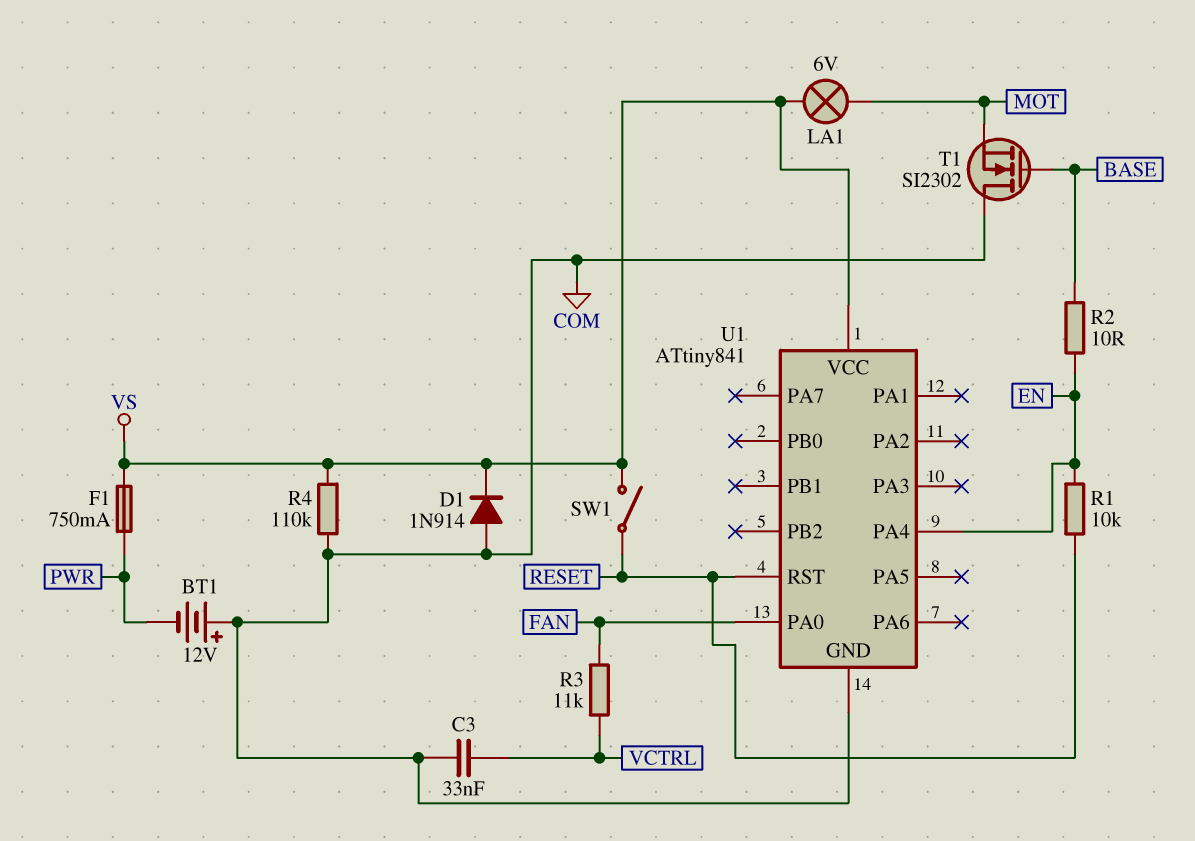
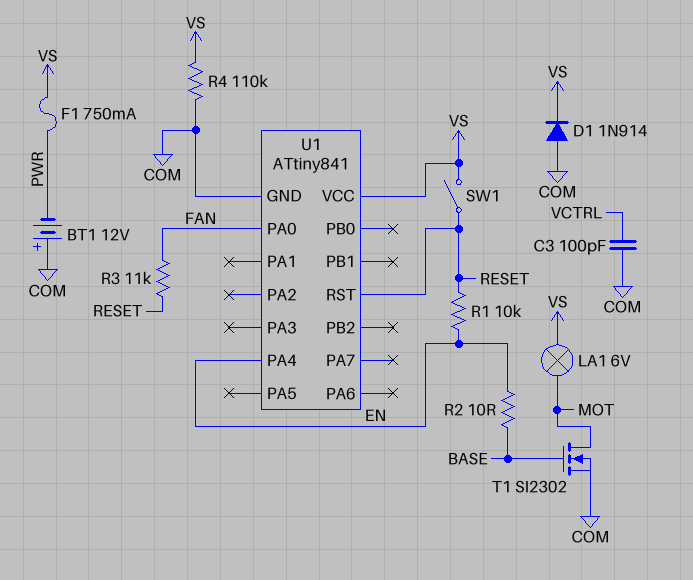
C3: 33nF (COM, VCTRL) -> 100pF (COM, VCTRL)
R3: 11k (FAN, VCTRL) -> 11k (FAN, RESET)
T1: NMOS SI2302 (G BASE, D COM, S MOT) -> NMOS SI2302 (G BASE, D MOT, S COM)

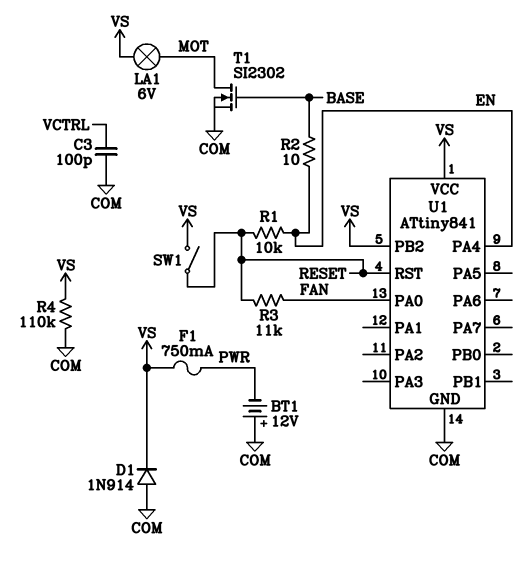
U1 pin PB2: none -> VS

